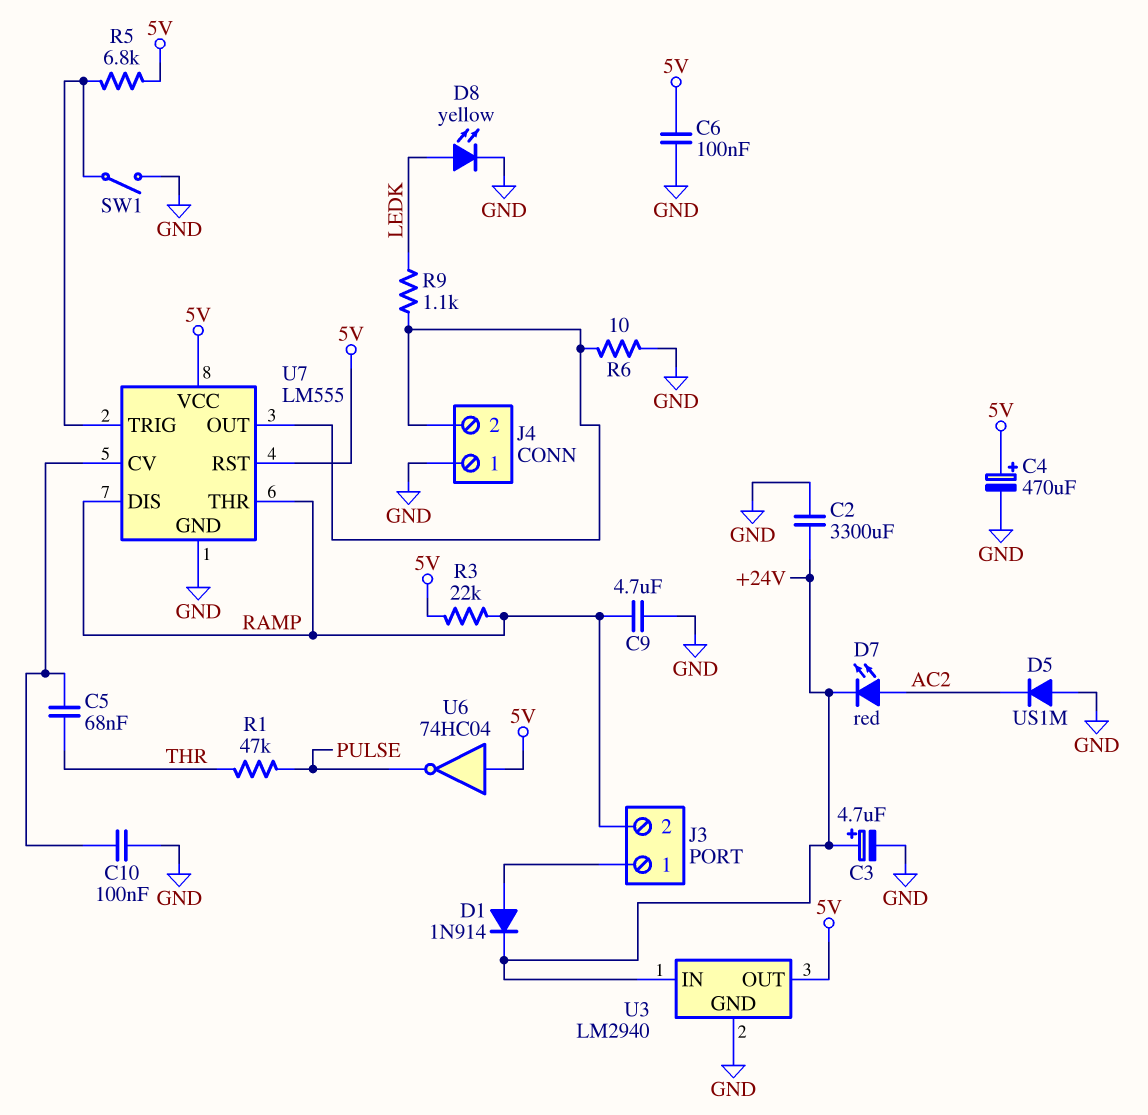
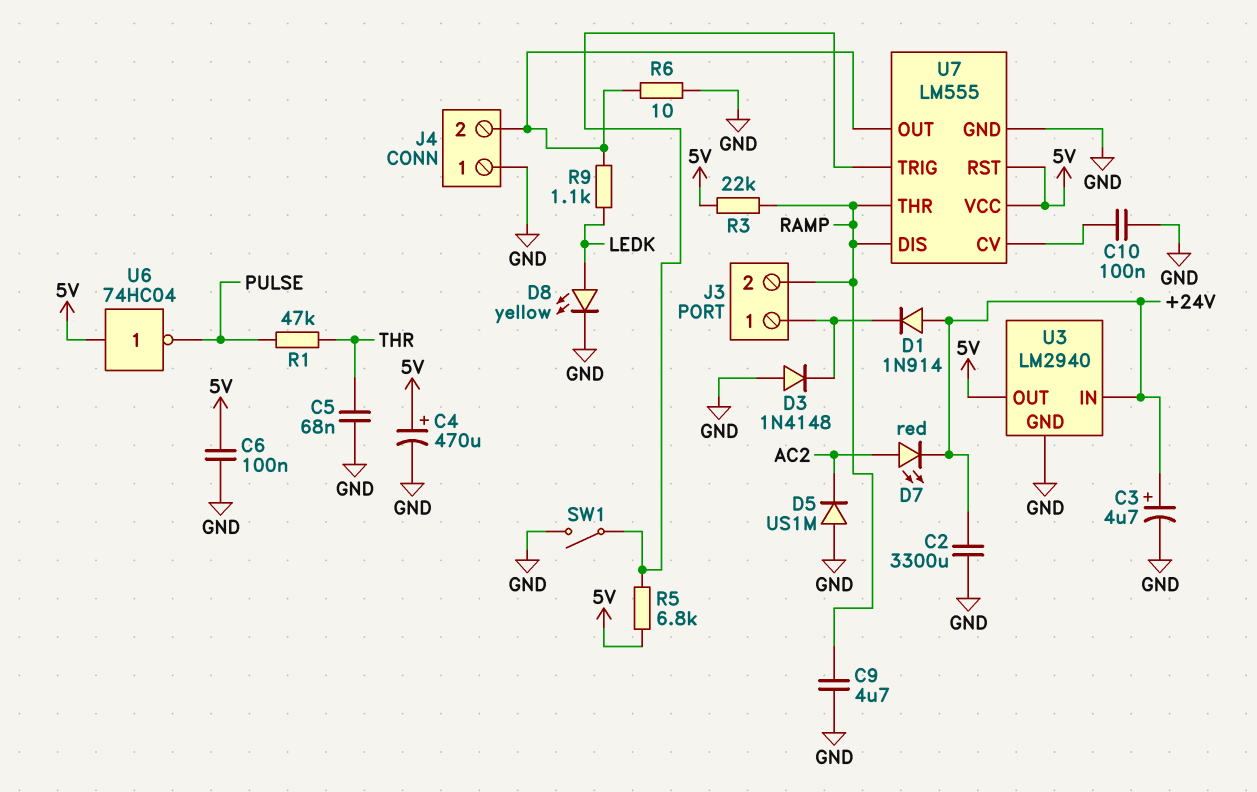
C5: 68nF (THR, U7/CV) -> 68nF (GND, THR)
D1: diode 1N914 (A J3/1, K +24V) -> diode 1N914 (A +24V, K J3/1)
D3: none -> diode 1N4148 (A GND, K J3/1)

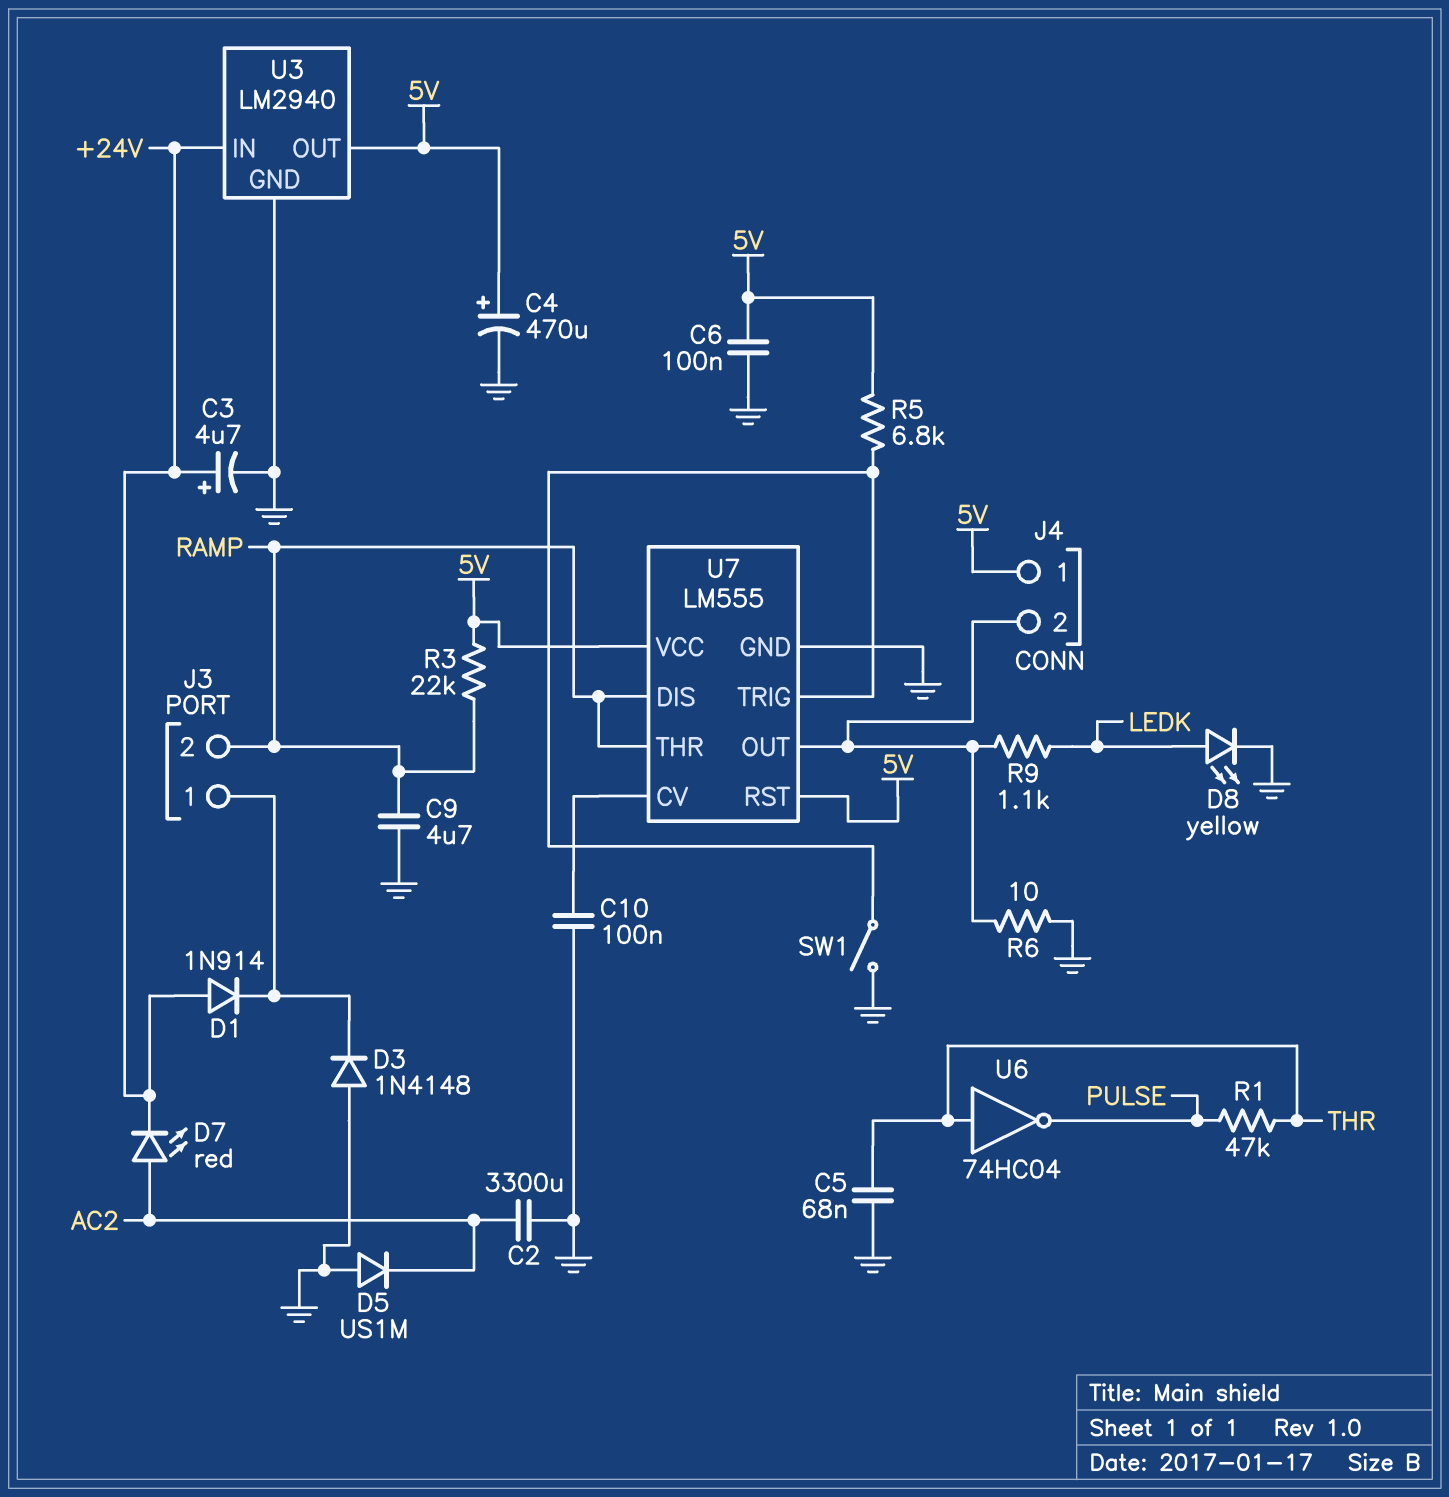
C2: 3300uF (+24V, GND) -> 3300uF (AC2, GND)
J4 pin 1: GND -> 5V
U6: NOT 74HC04 (in 5V, out PULSE) -> NOT 74HC04 (in THR, out PULSE)

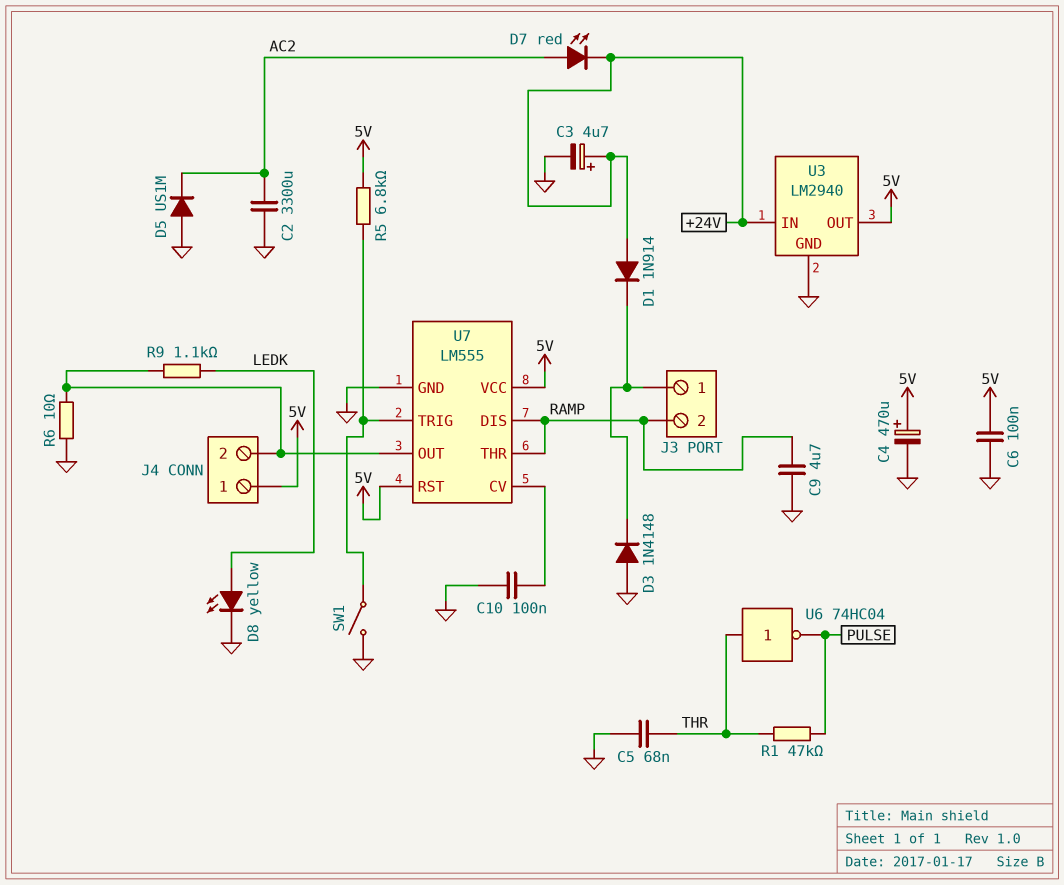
R3: 22k (5V, RAMP) -> none

